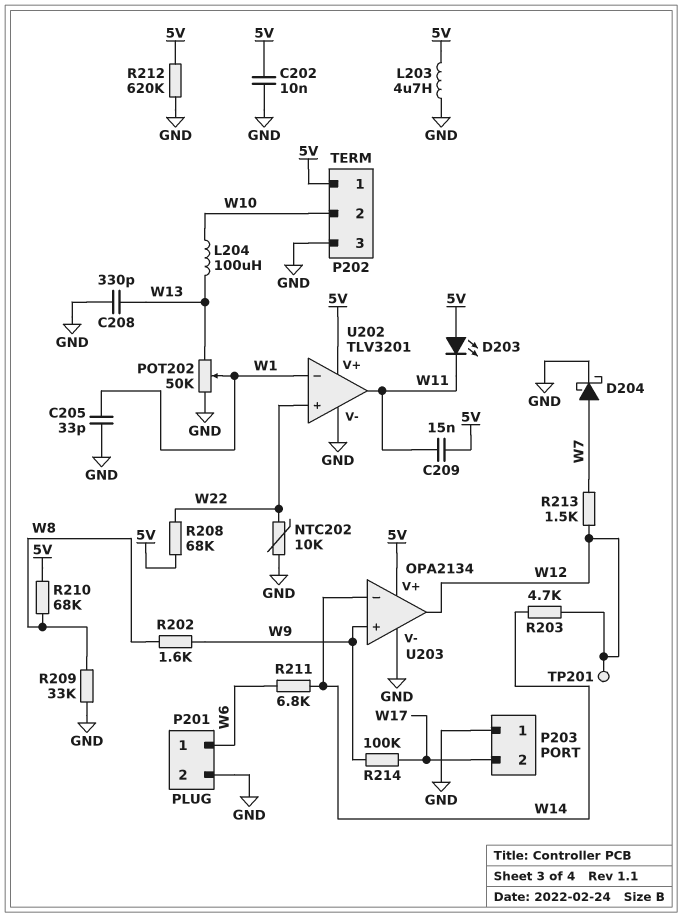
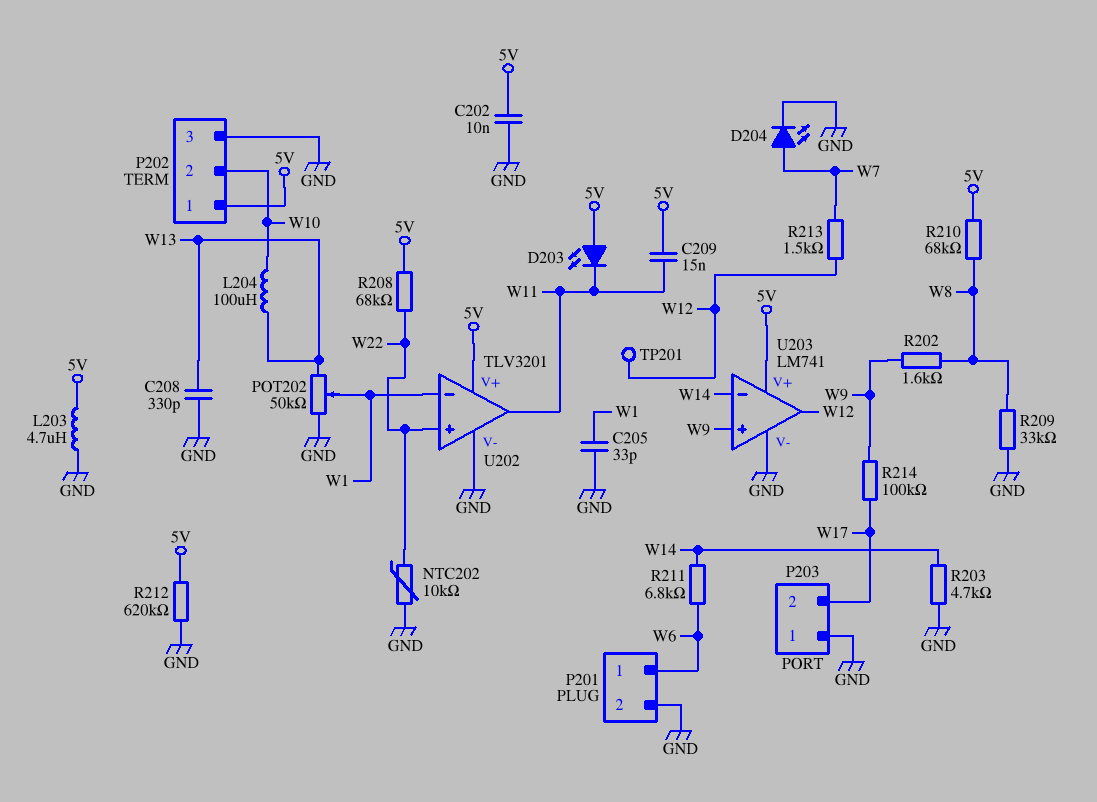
D204: schottky (A W7, K GND) -> LED (A W7, K GND)
R203: 4.7k (W12, W14) -> 4.7k (GND, W14)
U203: OPA2134 -> LM741

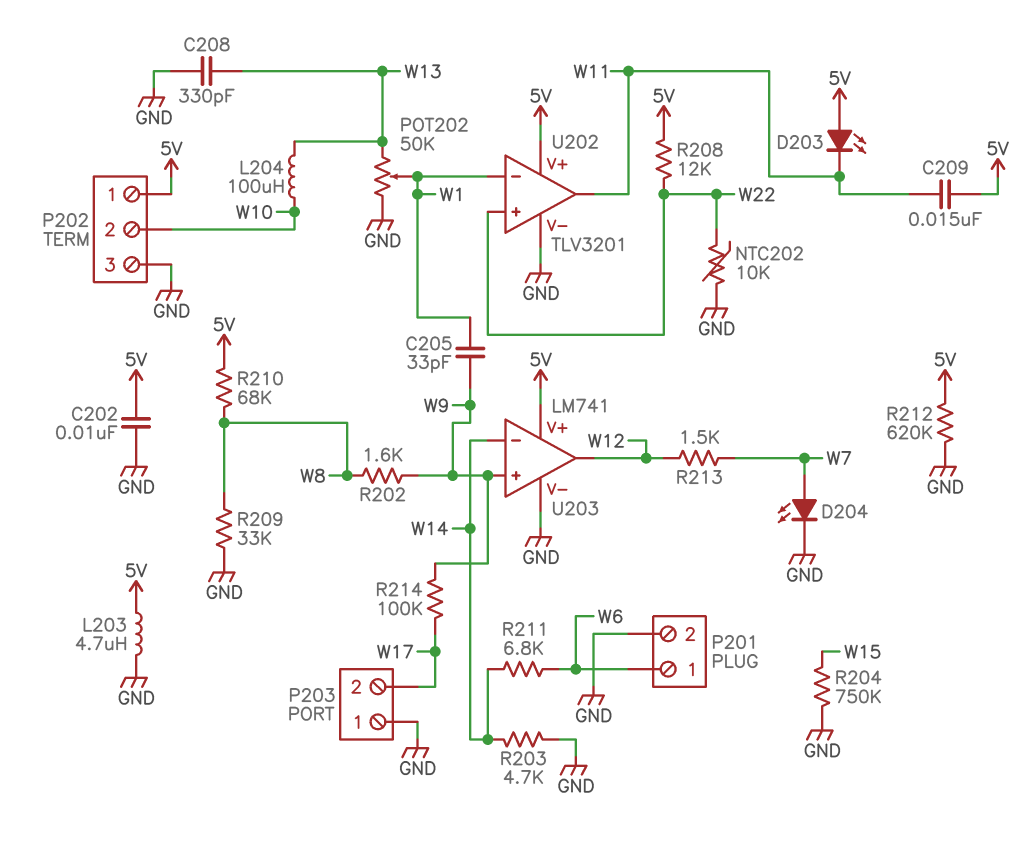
C205: 33pF (GND, W1) -> 33pF (W1, W9)
R204: none -> 750k (GND, W15)
R208: 68k (5V, W22) -> 12k (5V, W22)
TP201: test point (W12) -> none

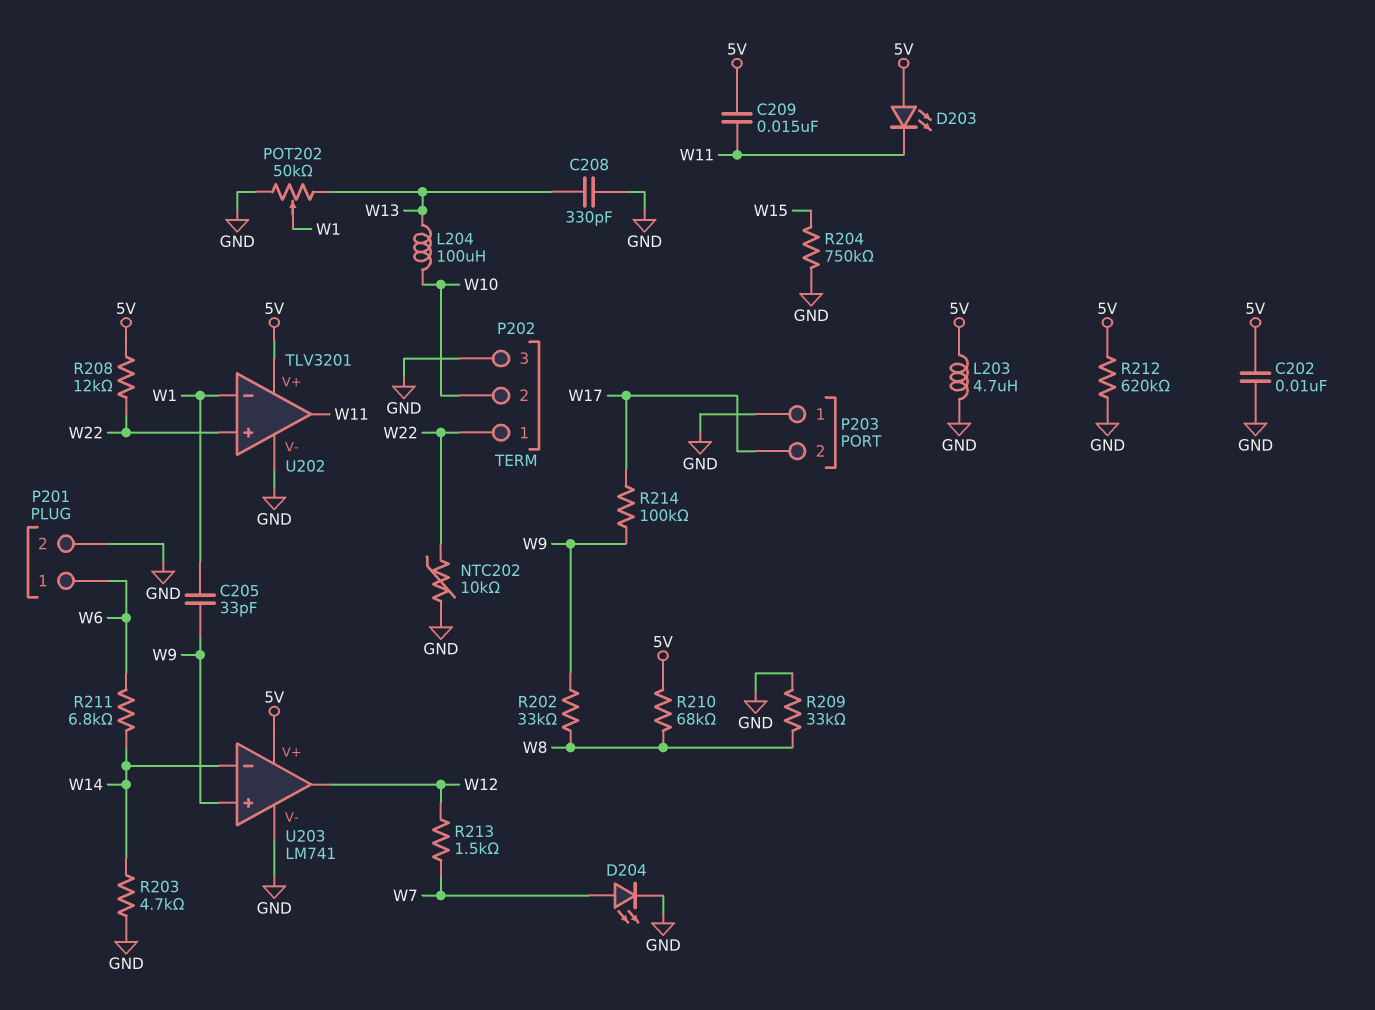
P202 pin 1: 5V -> W22
R202: 1.6k (W8, W9) -> 33k (W8, W9)

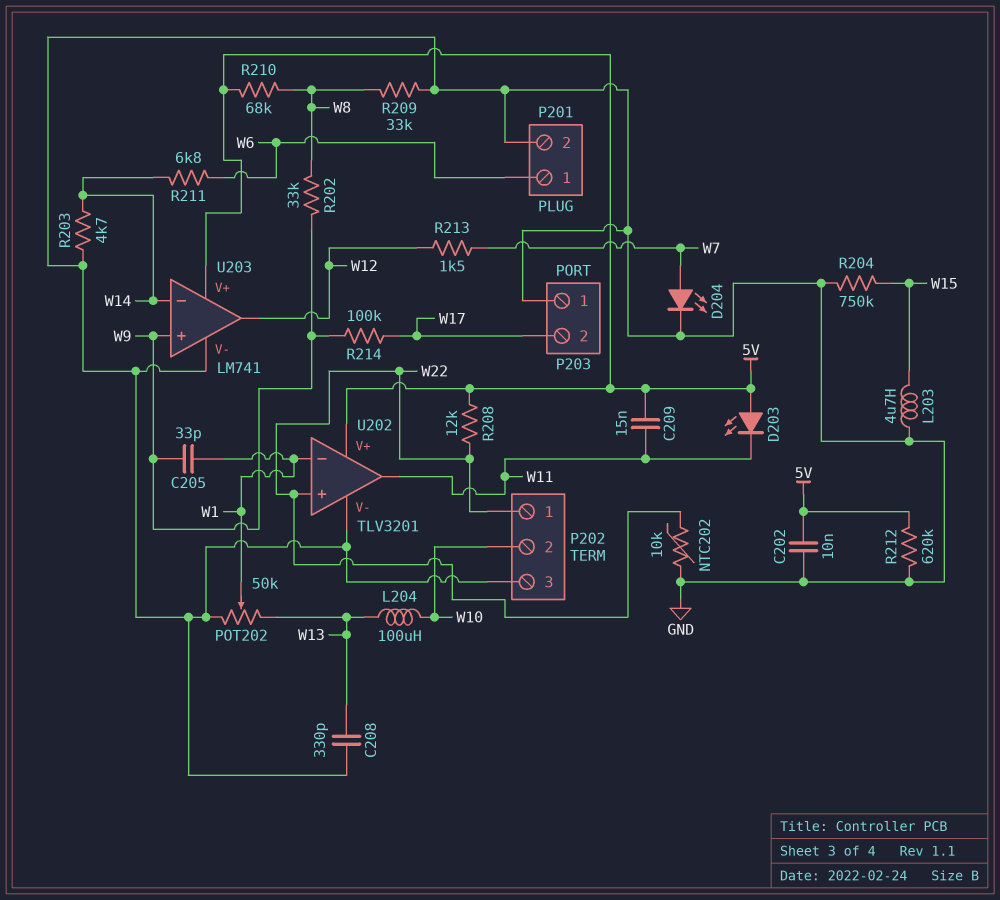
L203: 4.7uH (5V, GND) -> 4.7uH (GND, W15)

